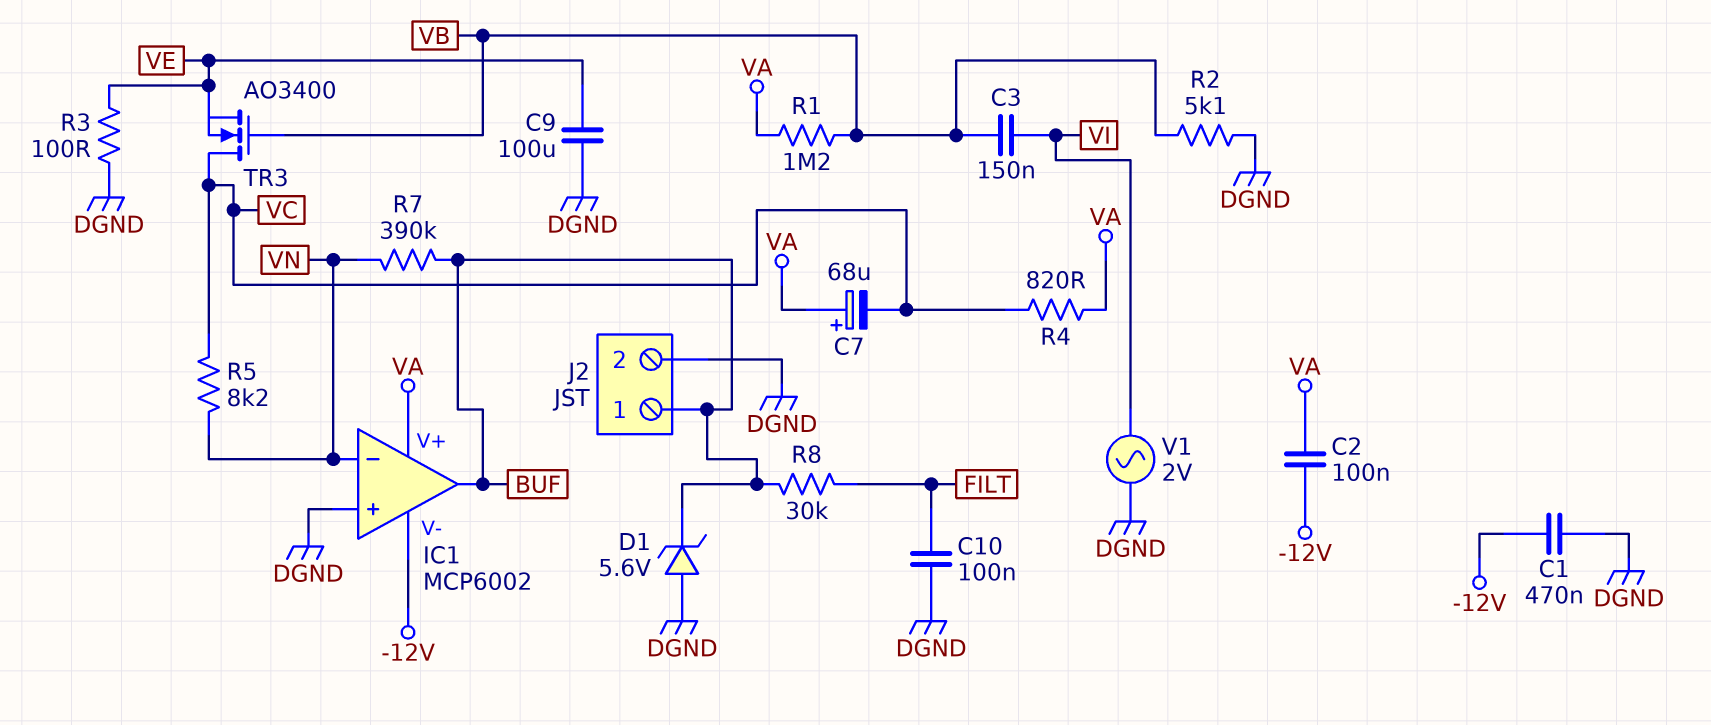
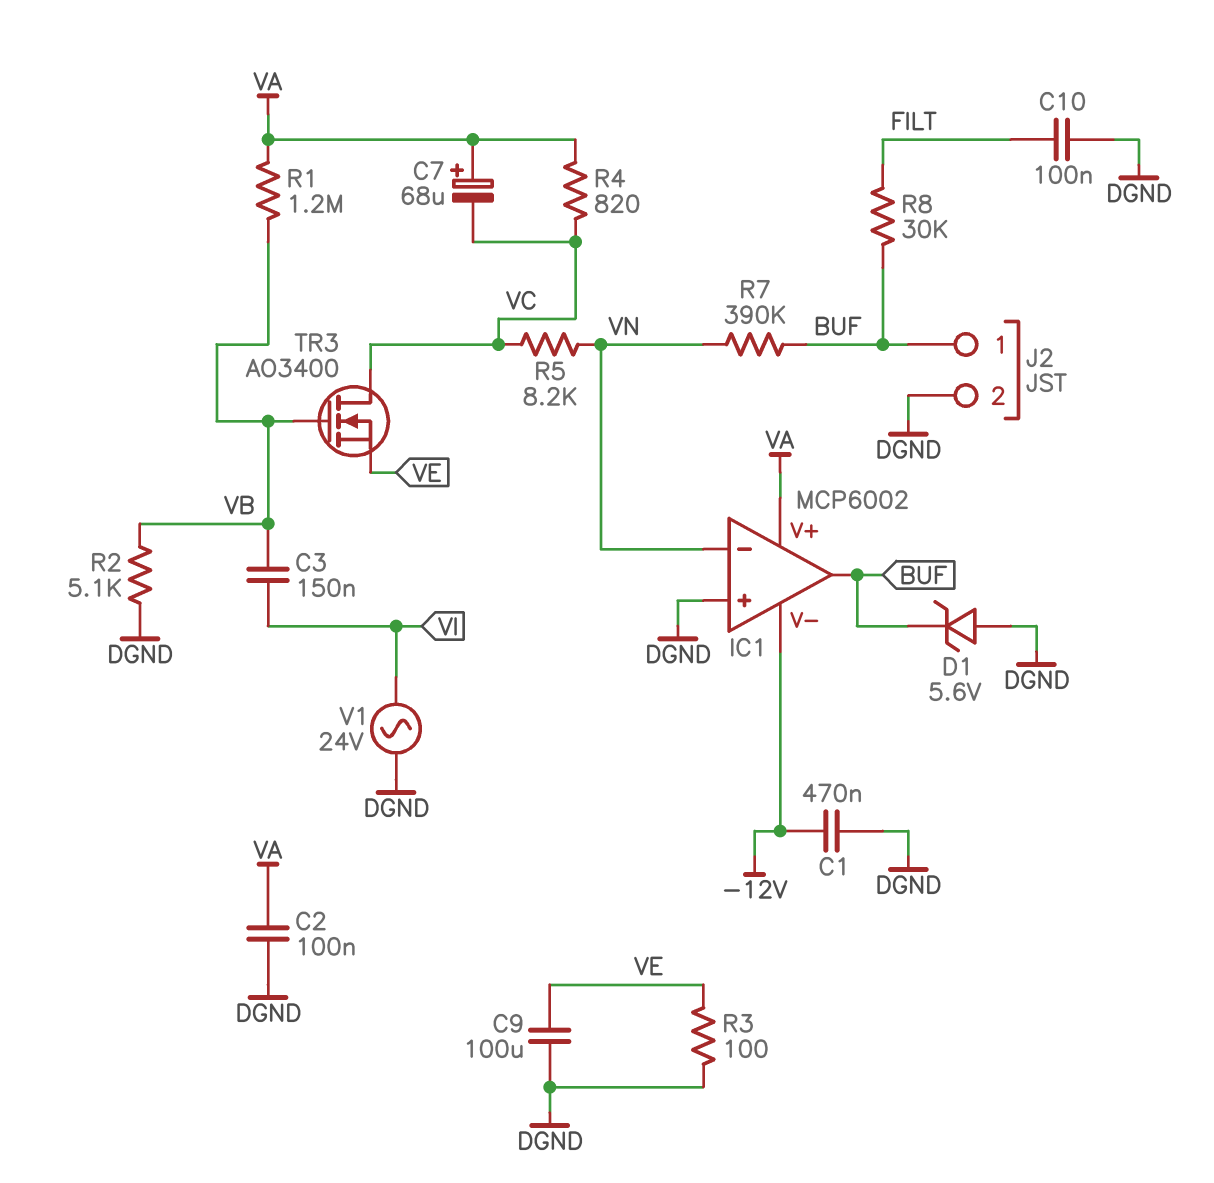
C2: 100nF (-12V, VA) -> 100nF (DGND, VA)
V1: AC 2V (DGND, VI) -> AC 24V (DGND, VI)

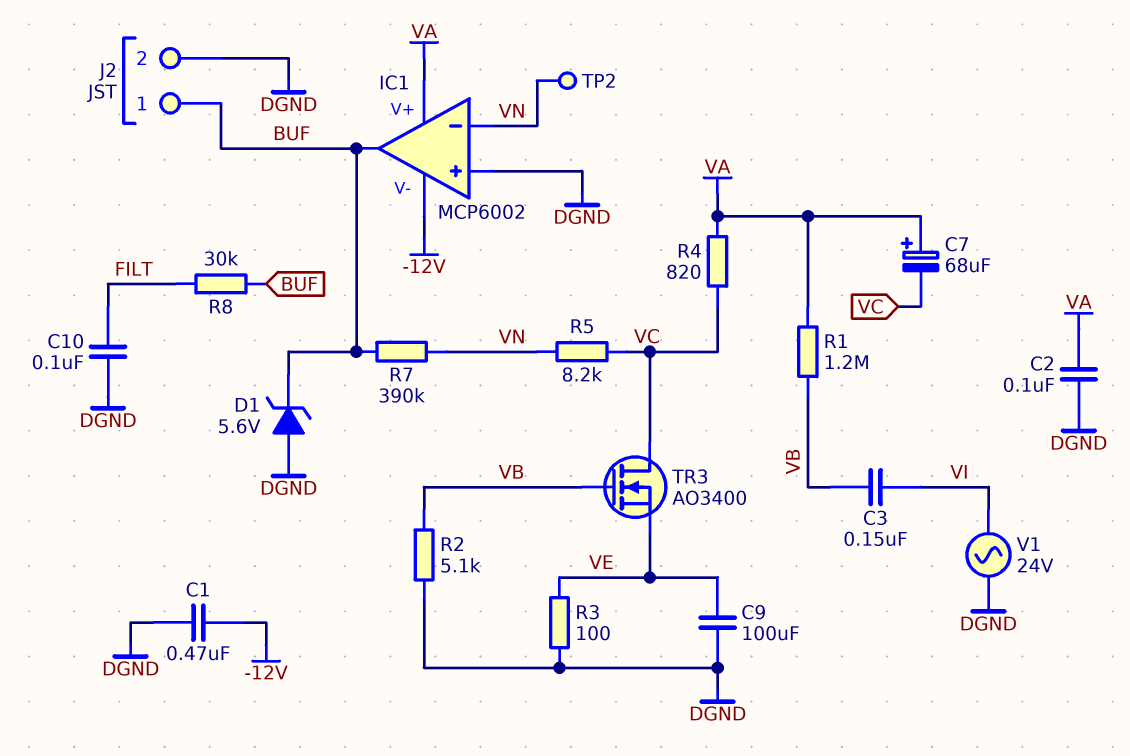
TP2: none -> test point (VN)

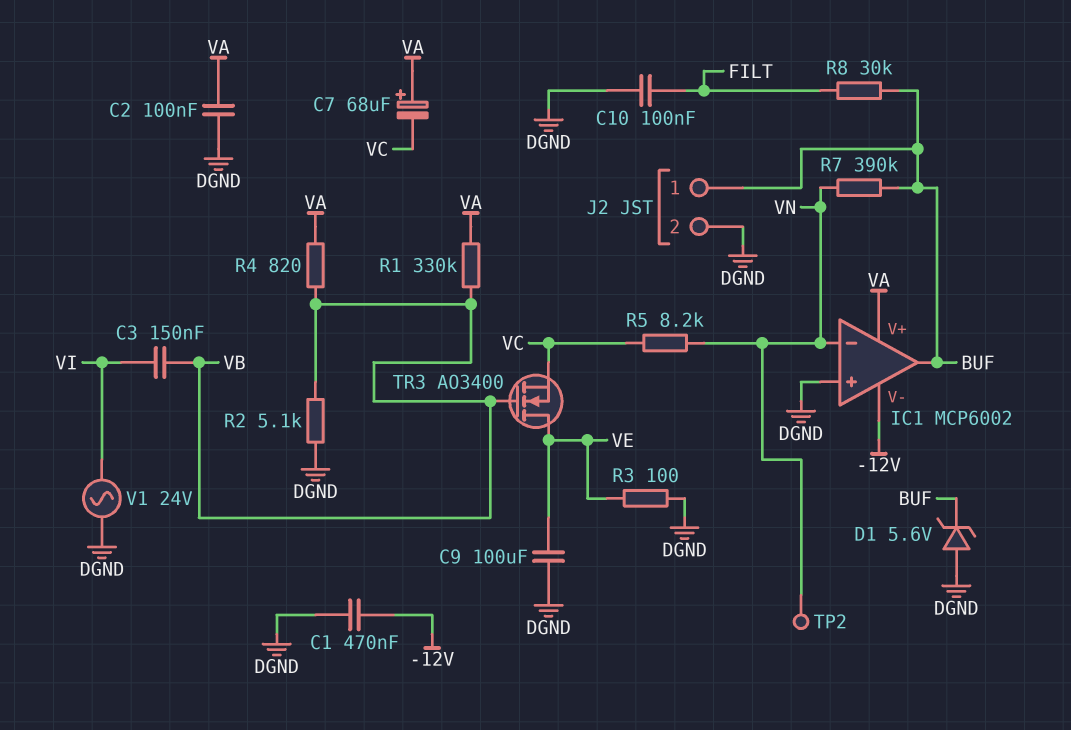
R1: 1.2M (VA, VB) -> 330k (VA, VB)
R4: 820 (VA, VC) -> 820 (VA, VB)
TR3: NMOS AO3400 (G VB, D VC, S VE) -> NMOS AO3400 (G VB, D VE, S VC)

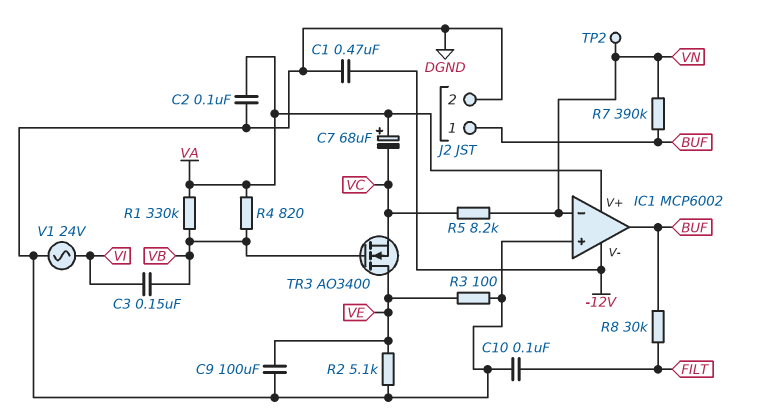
D1: zener 5.6V (A DGND, K BUF) -> none
R2: 5.1k (DGND, VB) -> 5.1k (DGND, VE)

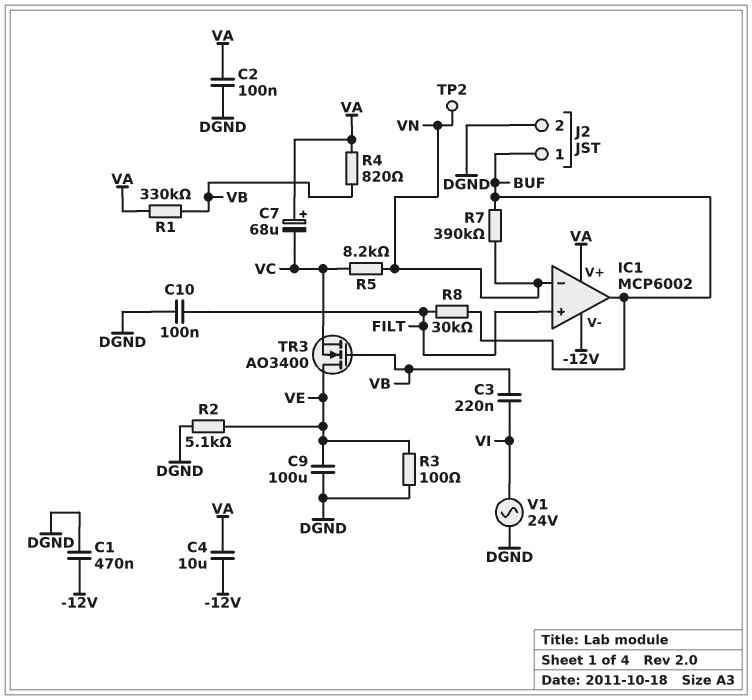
C3: 150nF (VB, VI) -> 220nF (VB, VI)
C4: none -> 10uF (-12V, VA)
IC1 pin in+: DGND -> FILT

